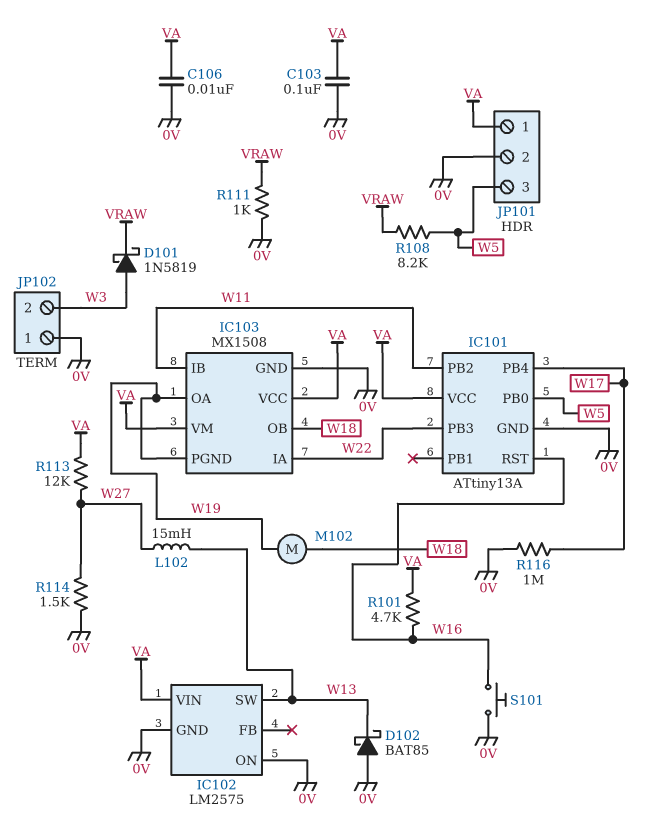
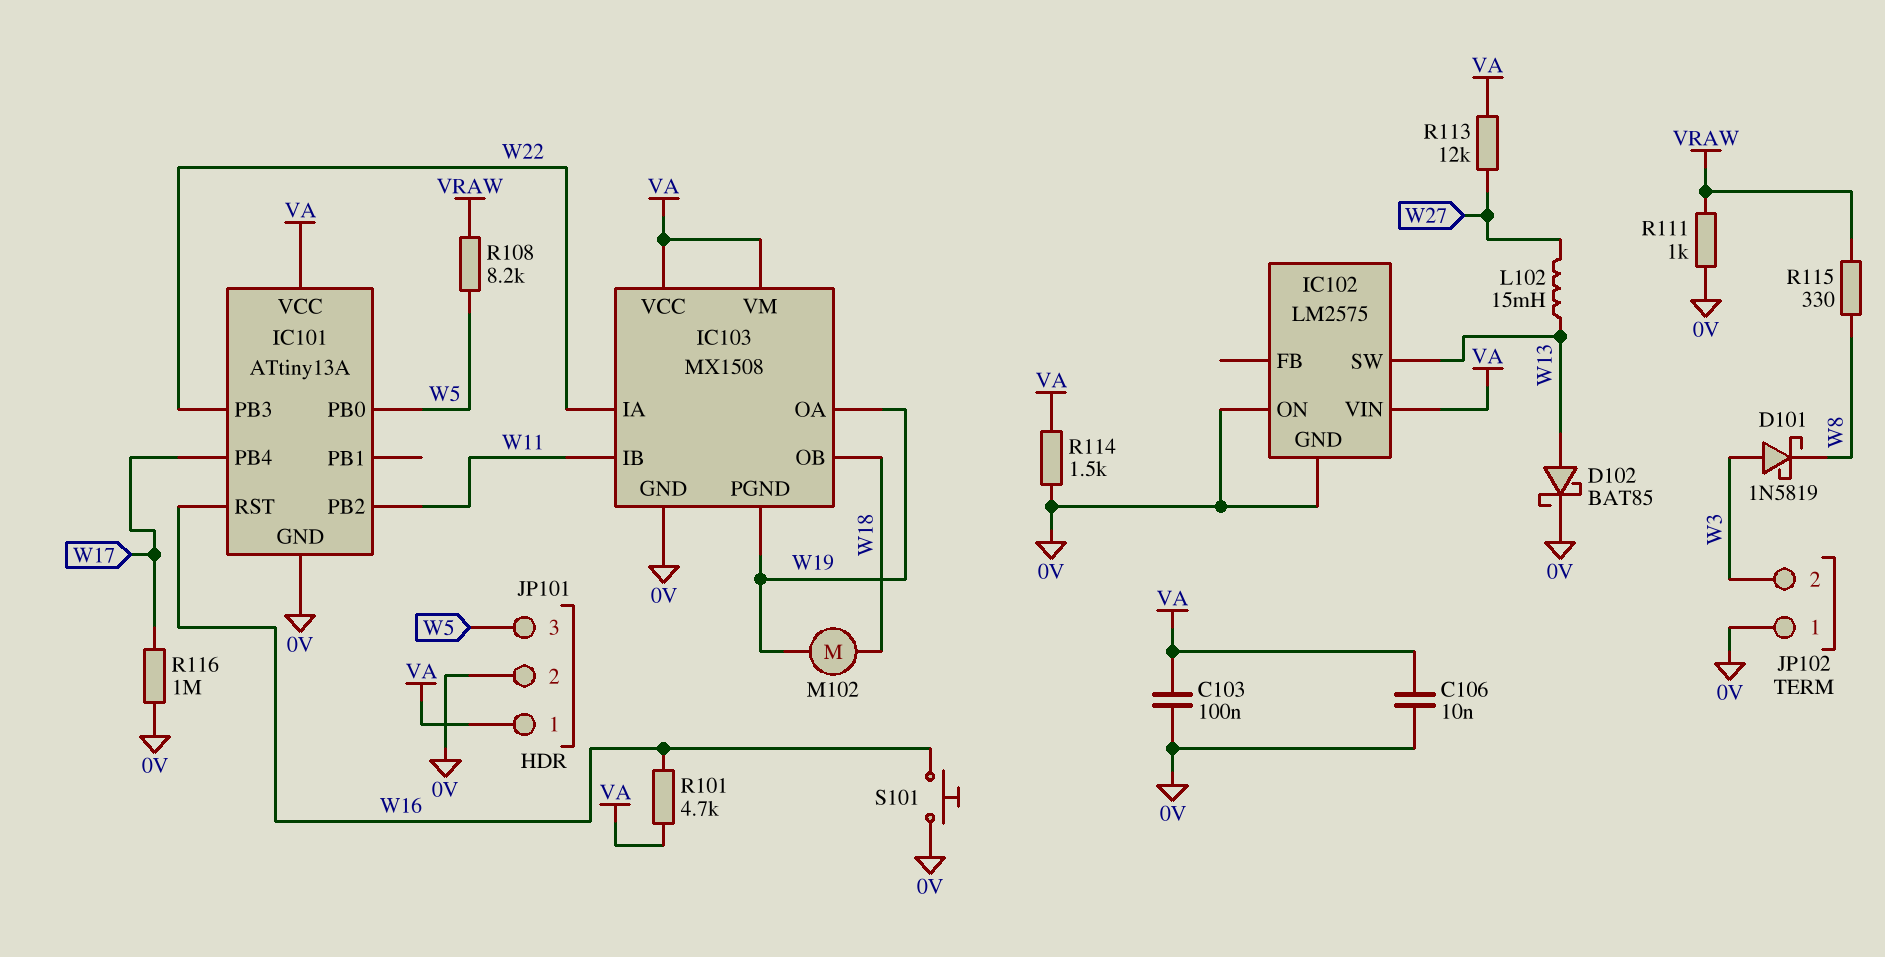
D101: schottky 1N5819 (A W3, K VRAW) -> schottky 1N5819 (A W3, K W8)
D102: schottky BAT85 (A 0V, K W13) -> schottky BAT85 (A W13, K 0V)
R114: 1.5k (0V, W27) -> 1.5k (0V, VA)
R115: none -> 330 (VRAW, W8)

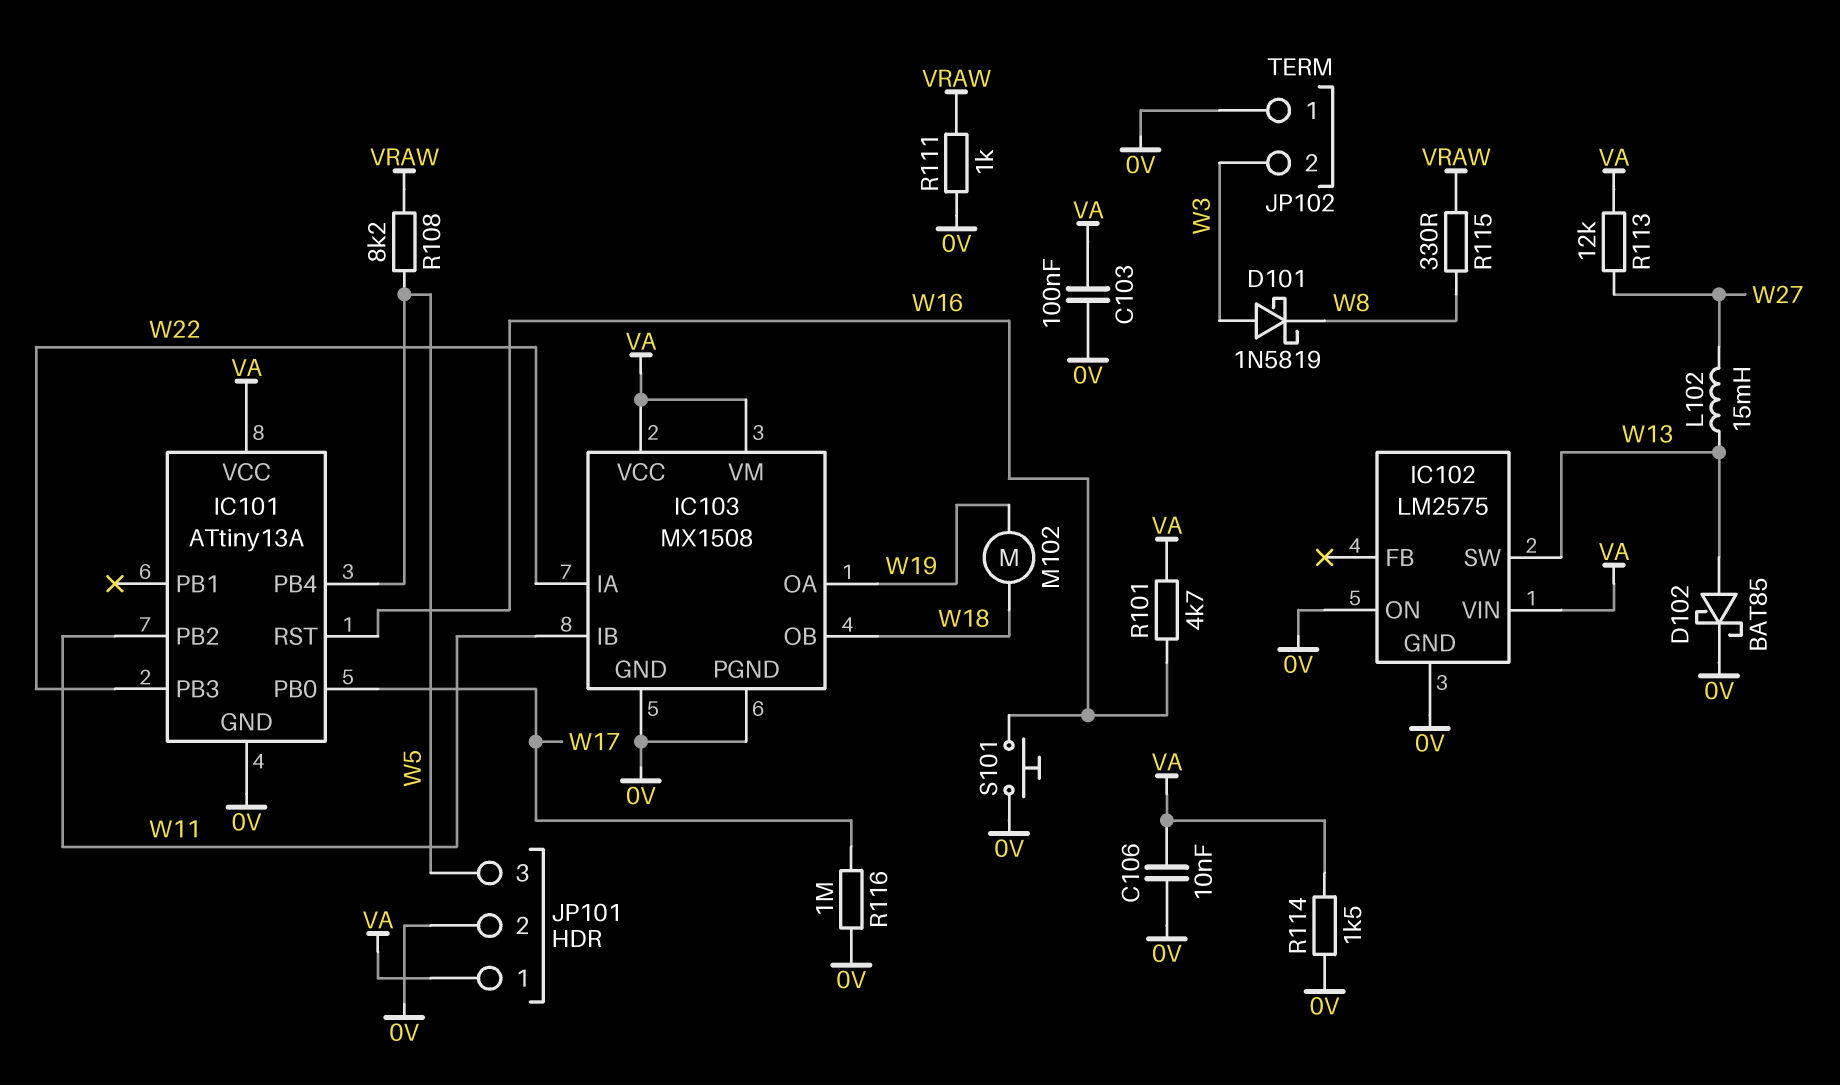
IC101 pin PB0: W5 -> W17
IC101 pin PB4: W17 -> W5
IC103 pin PGND: W19 -> 0V

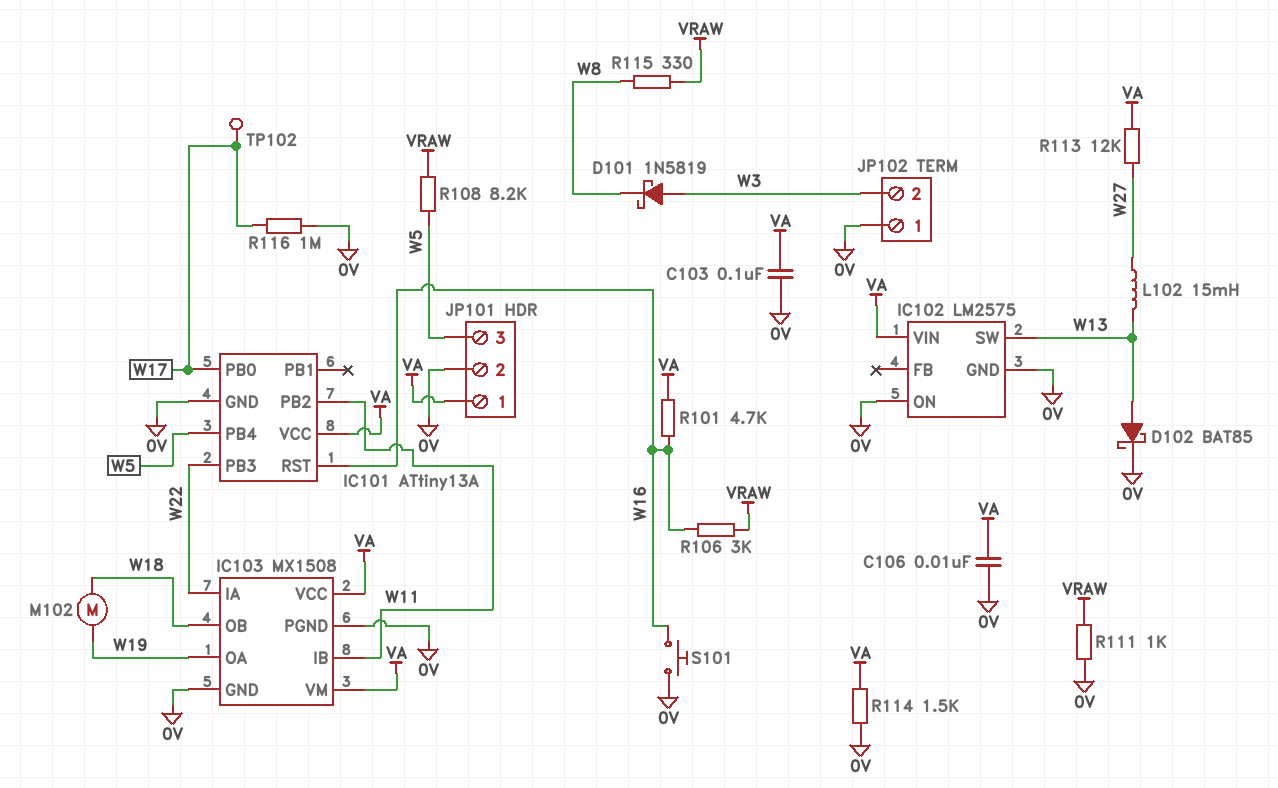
R106: none -> 3k (VRAW, W16)
TP102: none -> test point (W17)

